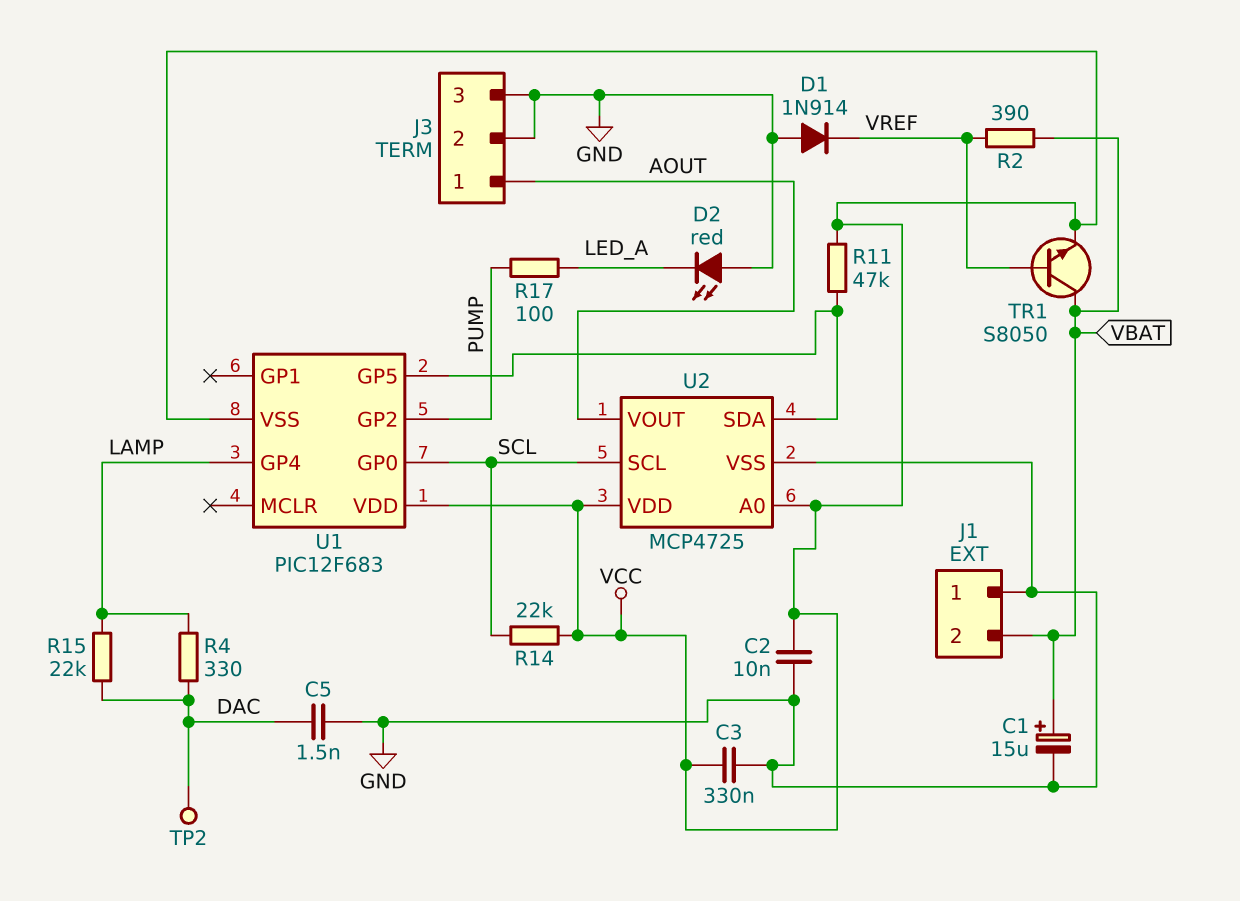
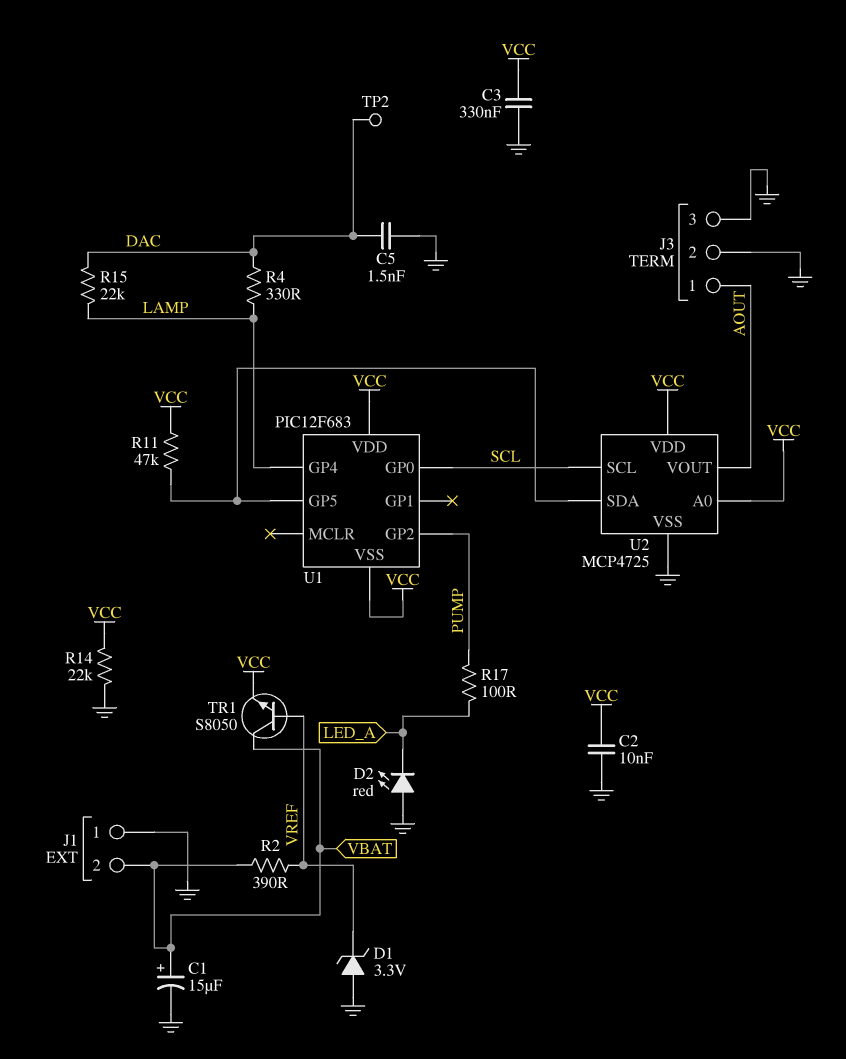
D1: diode 1N914 (A GND, K VREF) -> zener 3.3V (A GND, K VREF)
R14: 22k (SCL, VCC) -> 22k (GND, VCC)

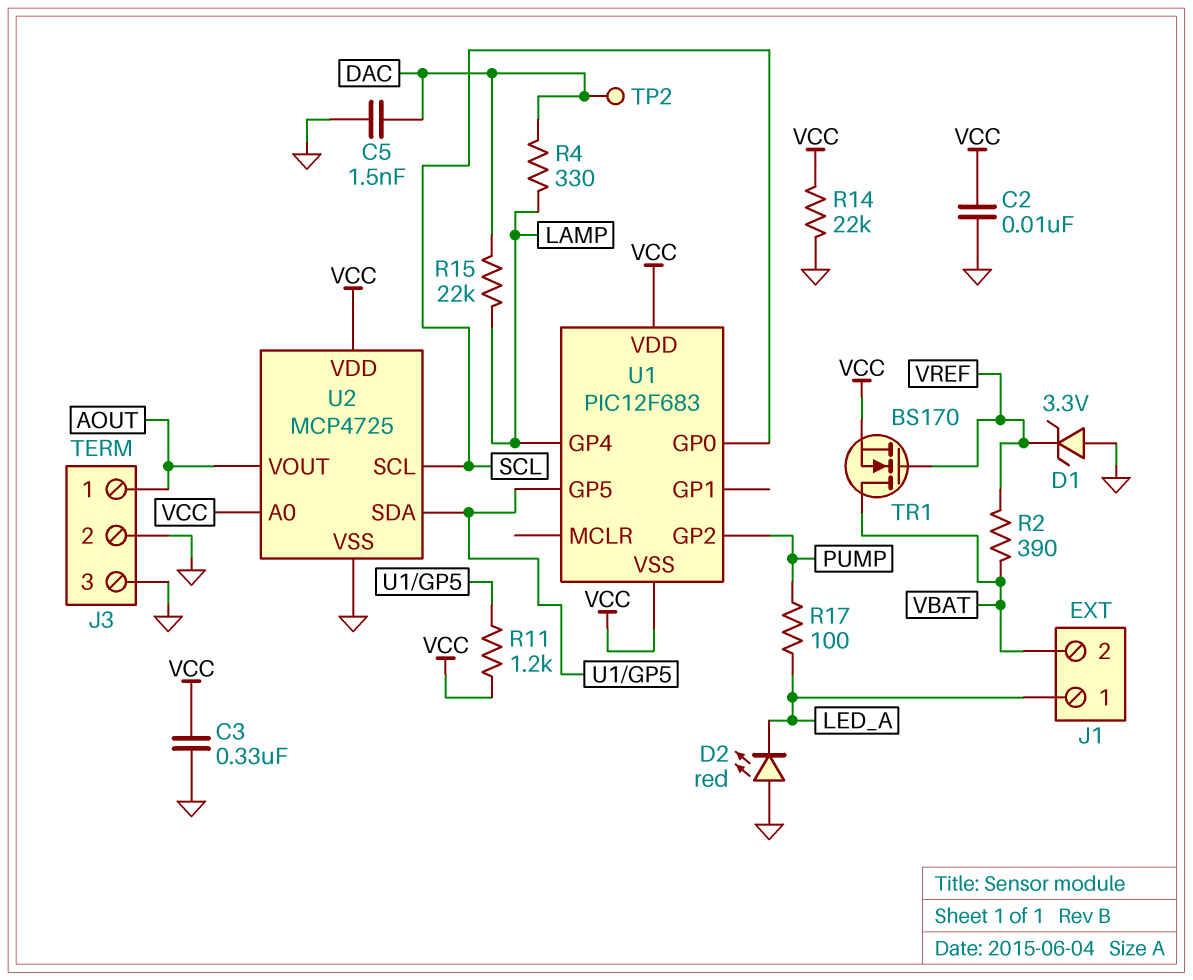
C1: 15uF (plus VBAT, minus GND) -> none
J1 pin 1: GND -> LED_A
R11: 47k (U1/GP5, VCC) -> 1.2k (U1/GP5, VCC)
TR1: NPN S8050 (B VREF, C VBAT, E VCC) -> NMOS BS170 (G VREF, D VBAT, S VCC)

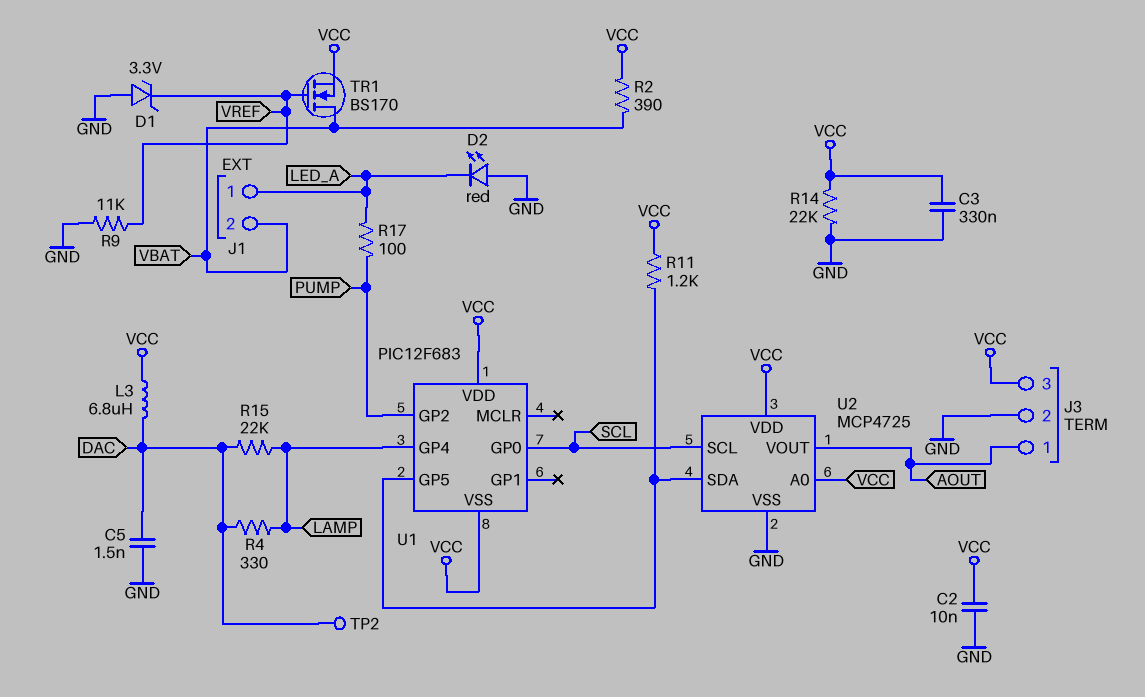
J3 pin 3: GND -> VCC
L3: none -> 6.8uH (DAC, VCC)
R2: 390 (VBAT, VREF) -> 390 (VBAT, VCC)
R9: none -> 11k (GND, VREF)

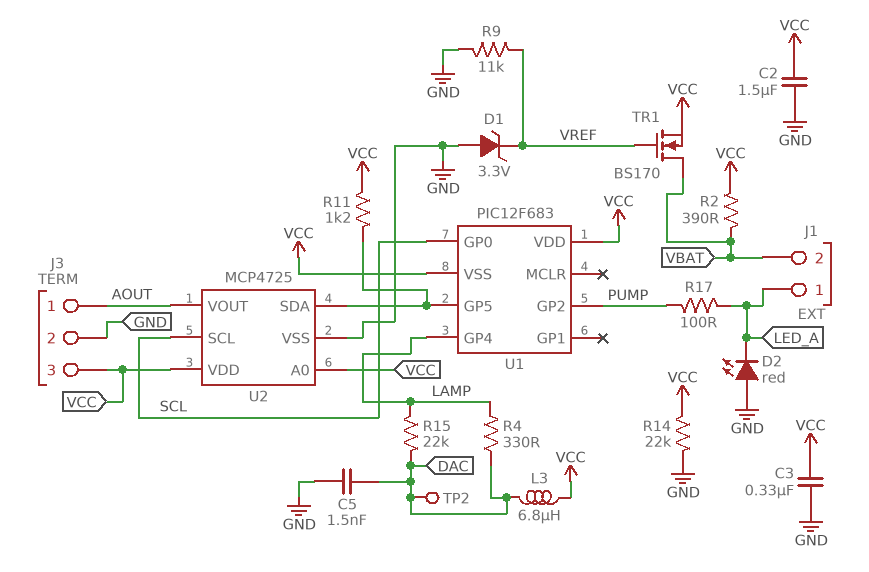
C2: 10nF (GND, VCC) -> 1.5uF (GND, VCC)

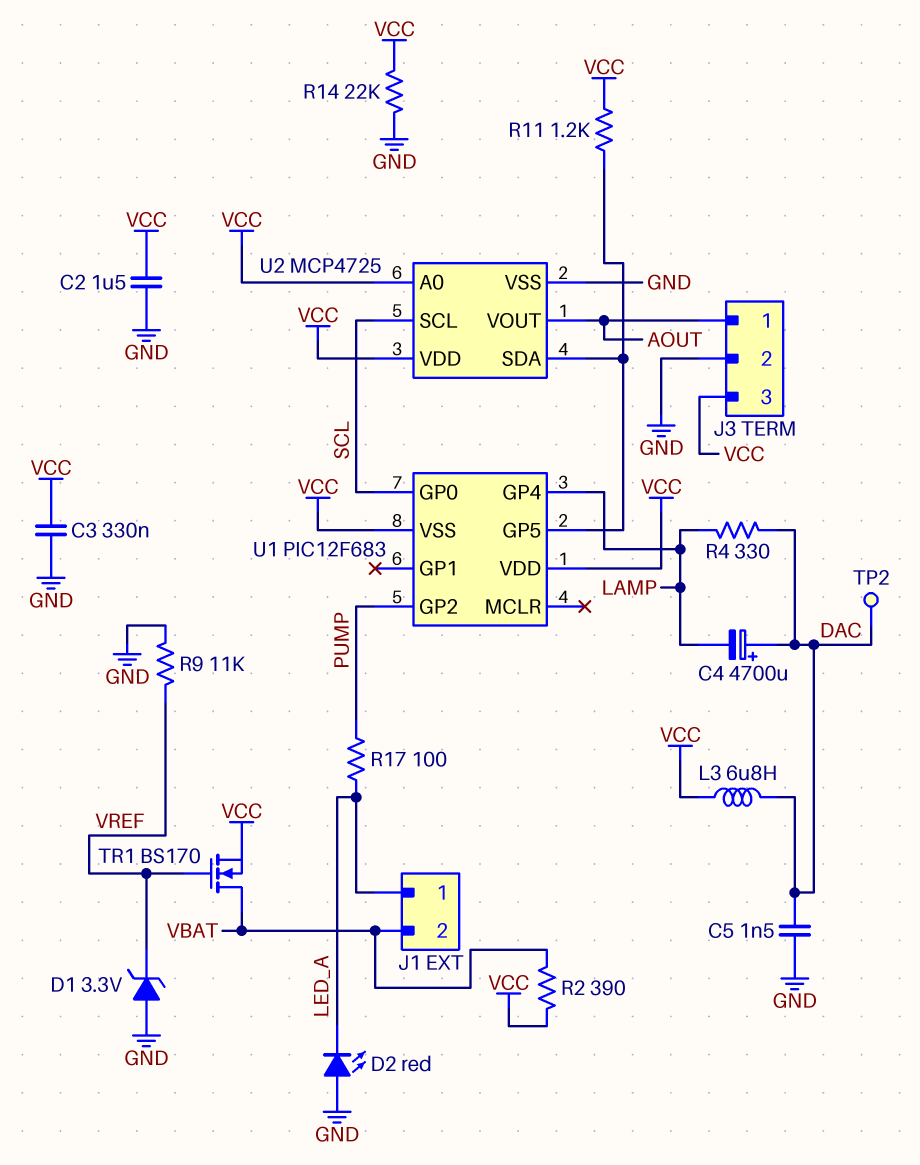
C4: none -> 4700uF (plus DAC, minus LAMP)
R15: 22k (DAC, LAMP) -> none

